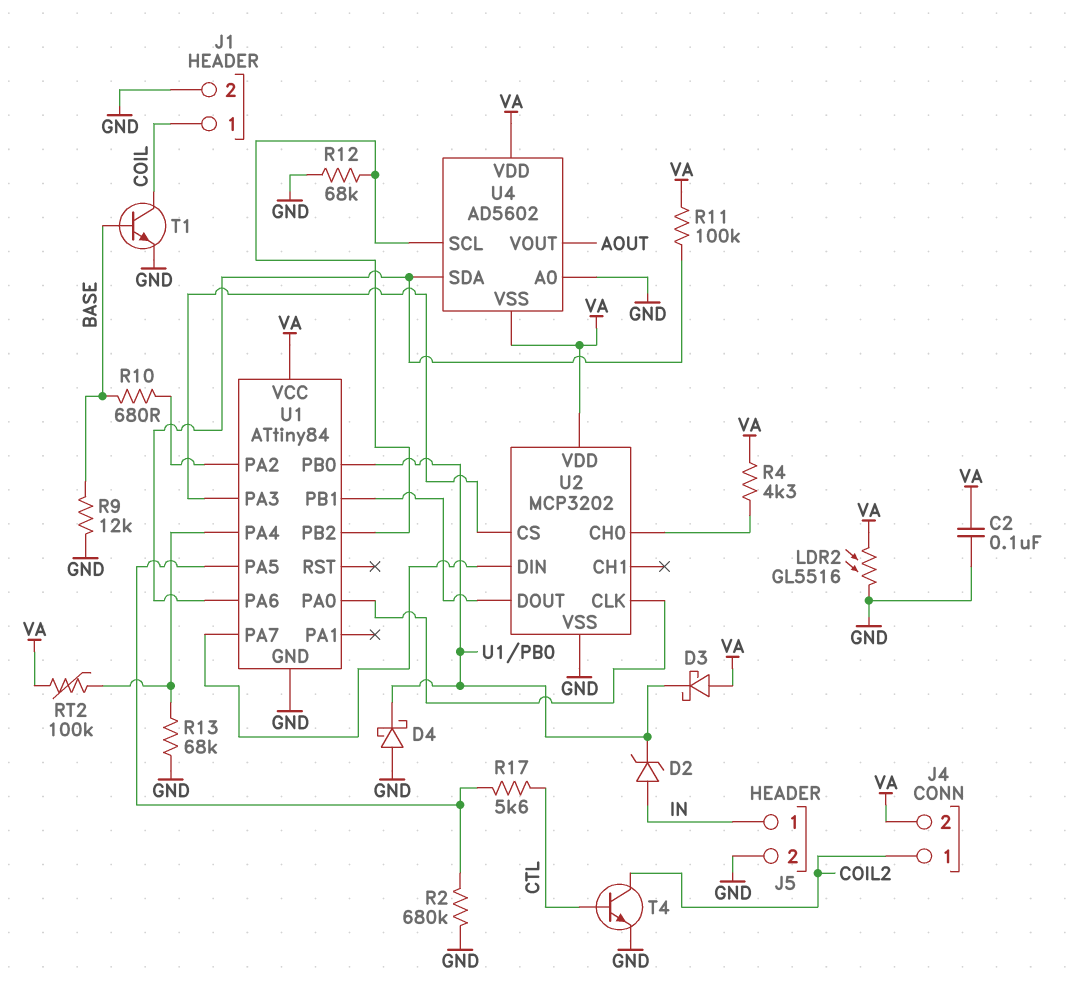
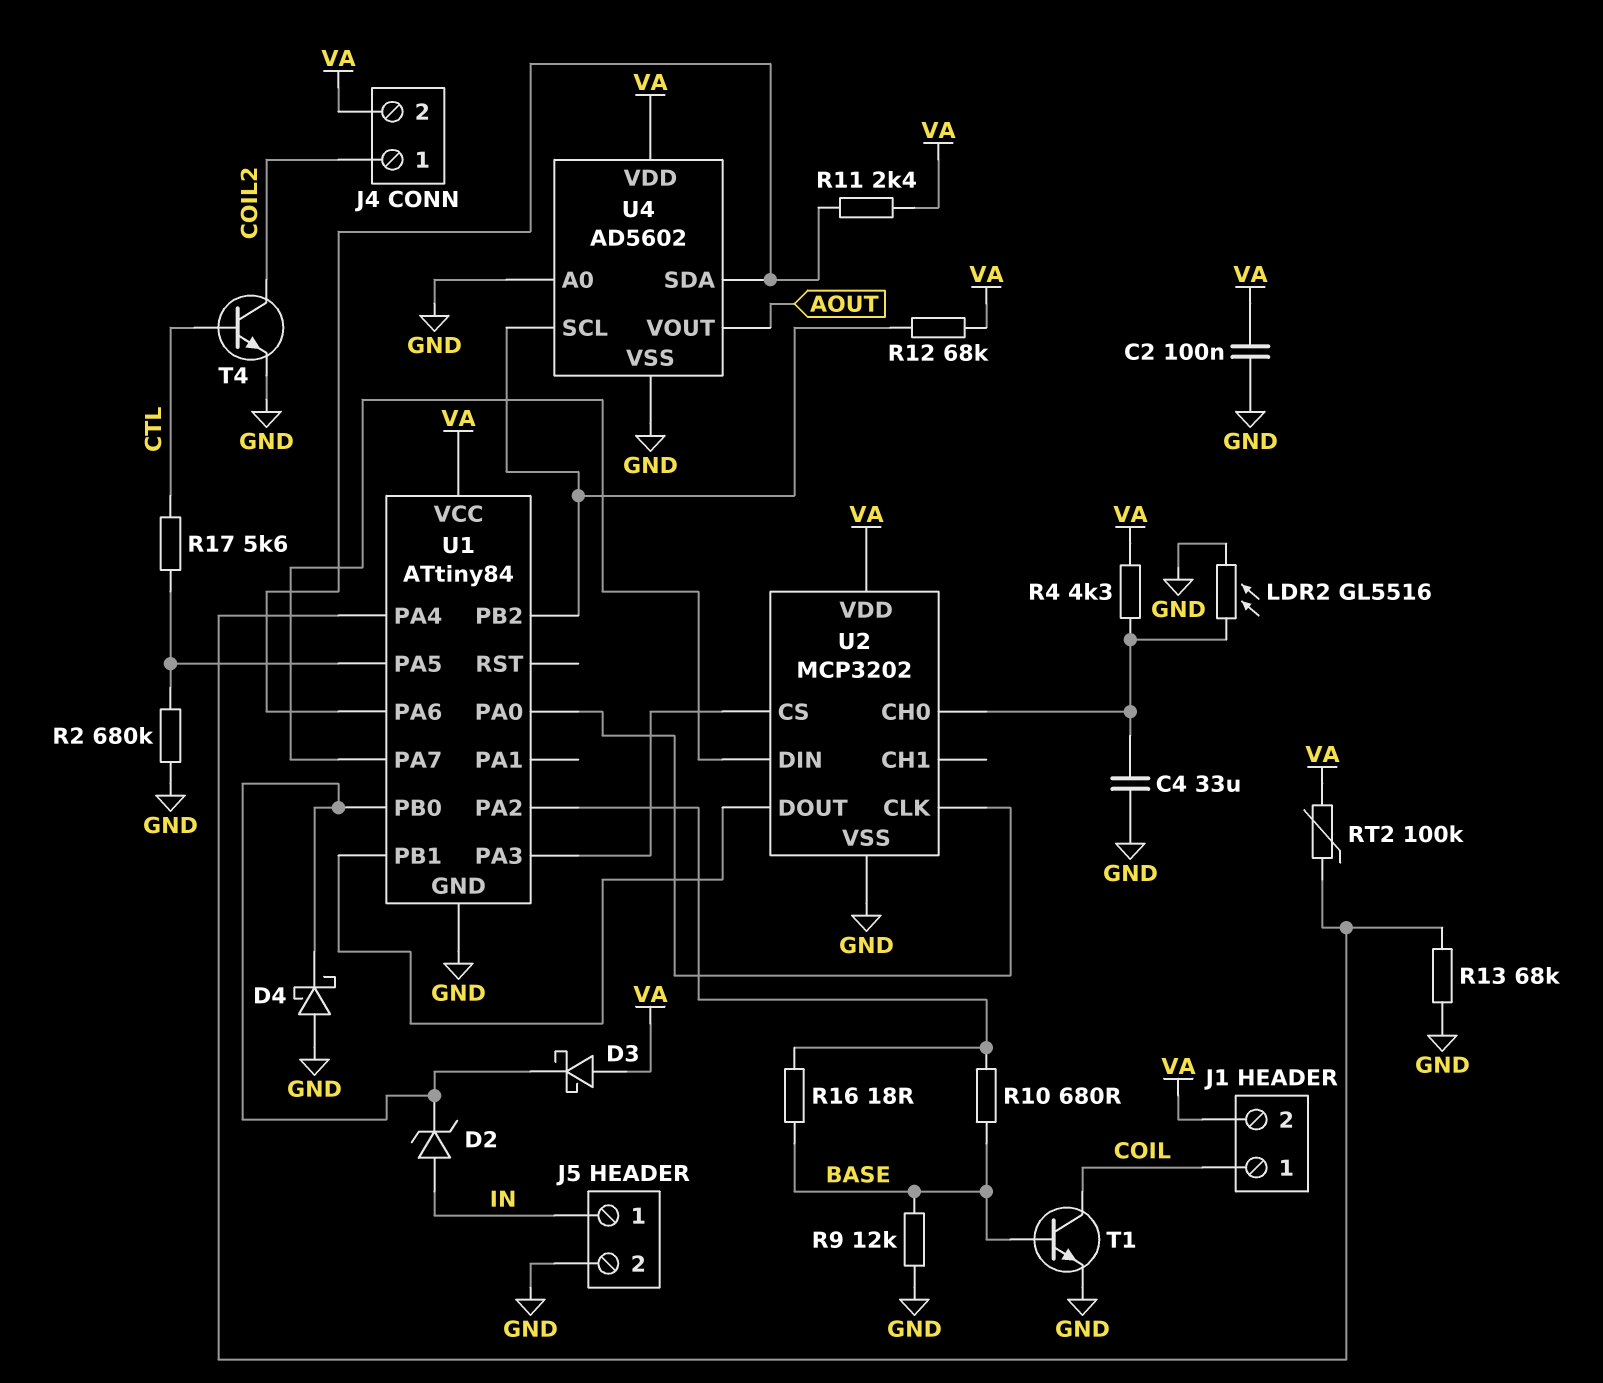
C4: none -> 33uF (GND, U2/CH0)
J1 pin 2: GND -> VA
LDR2: GL5516 (GND, VA) -> GL5516 (GND, U2/CH0)
R11: 100k (U1/PA6, VA) -> 2.4k (U1/PA6, VA)
R12: 68k (GND, U1/PB2) -> 68k (U1/PB2, VA)
R16: none -> 18 (BASE, U1/PA2)
U4 pin VSS: VA -> GND

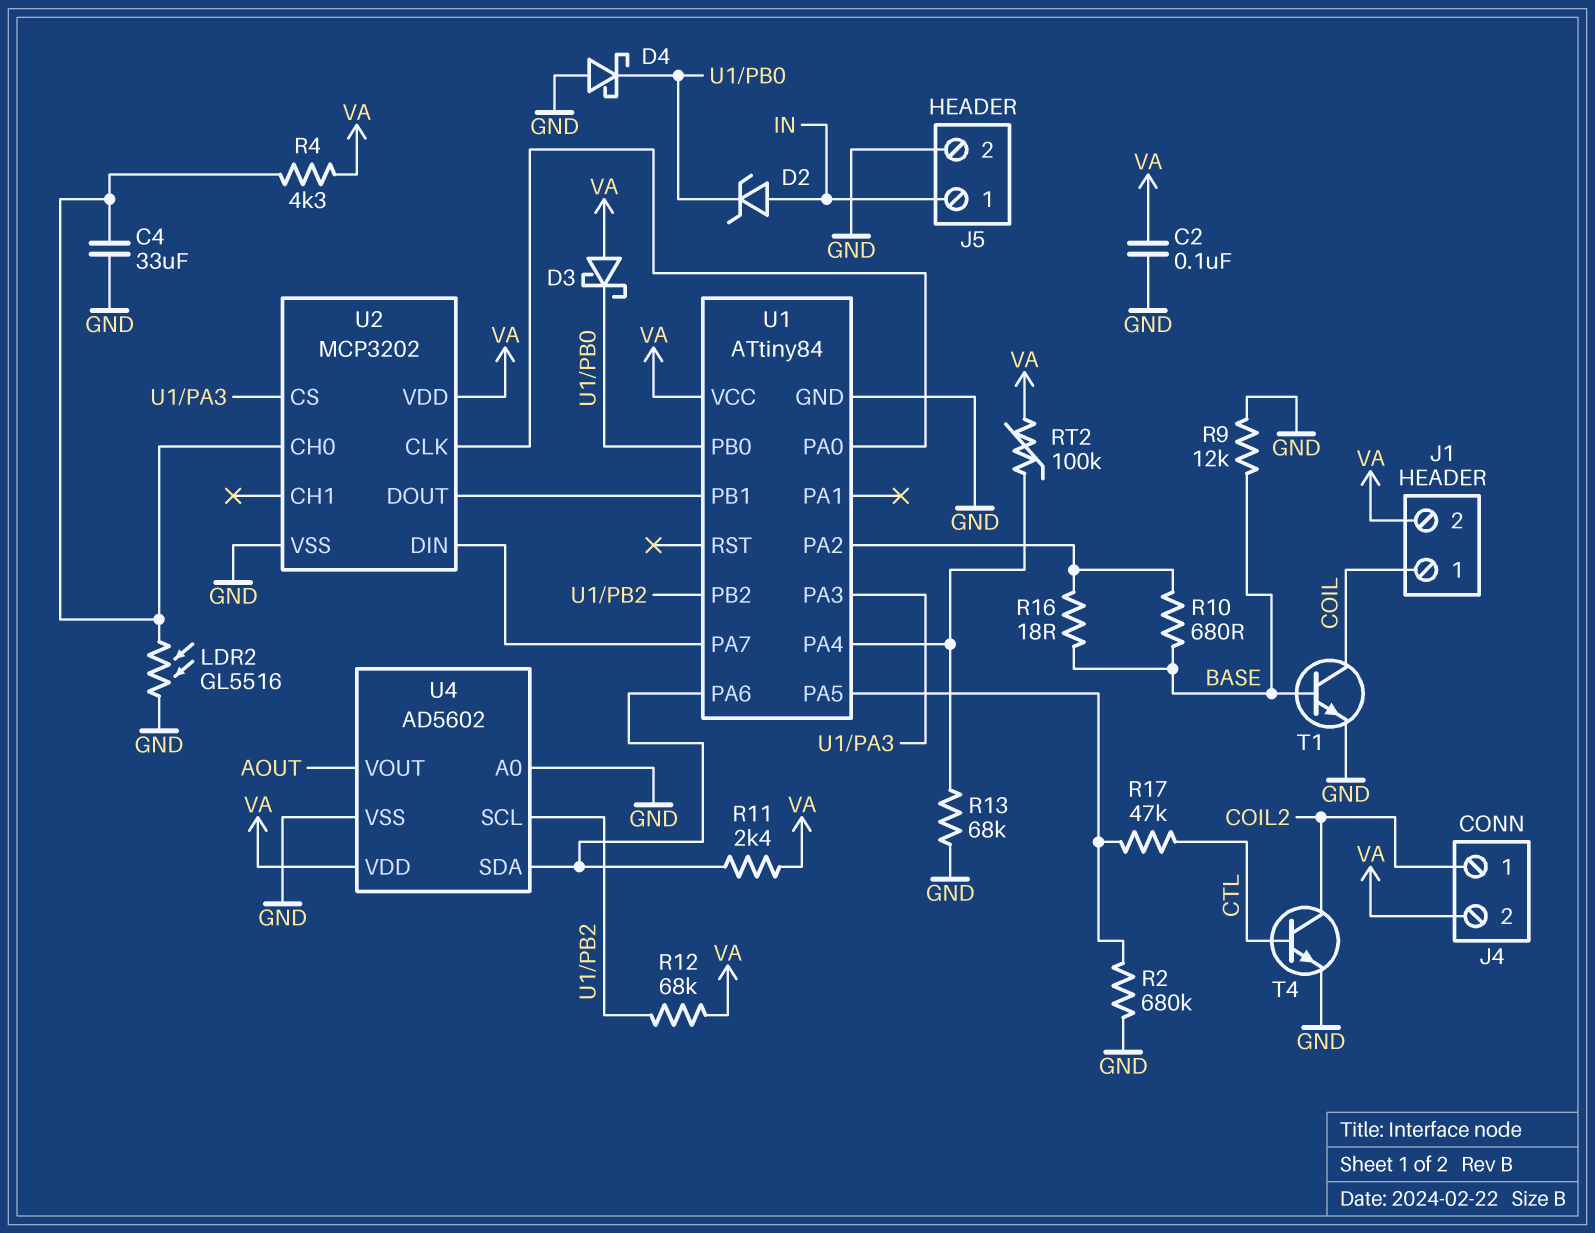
R17: 5.6k (CTL, U1/PA5) -> 47k (CTL, U1/PA5)

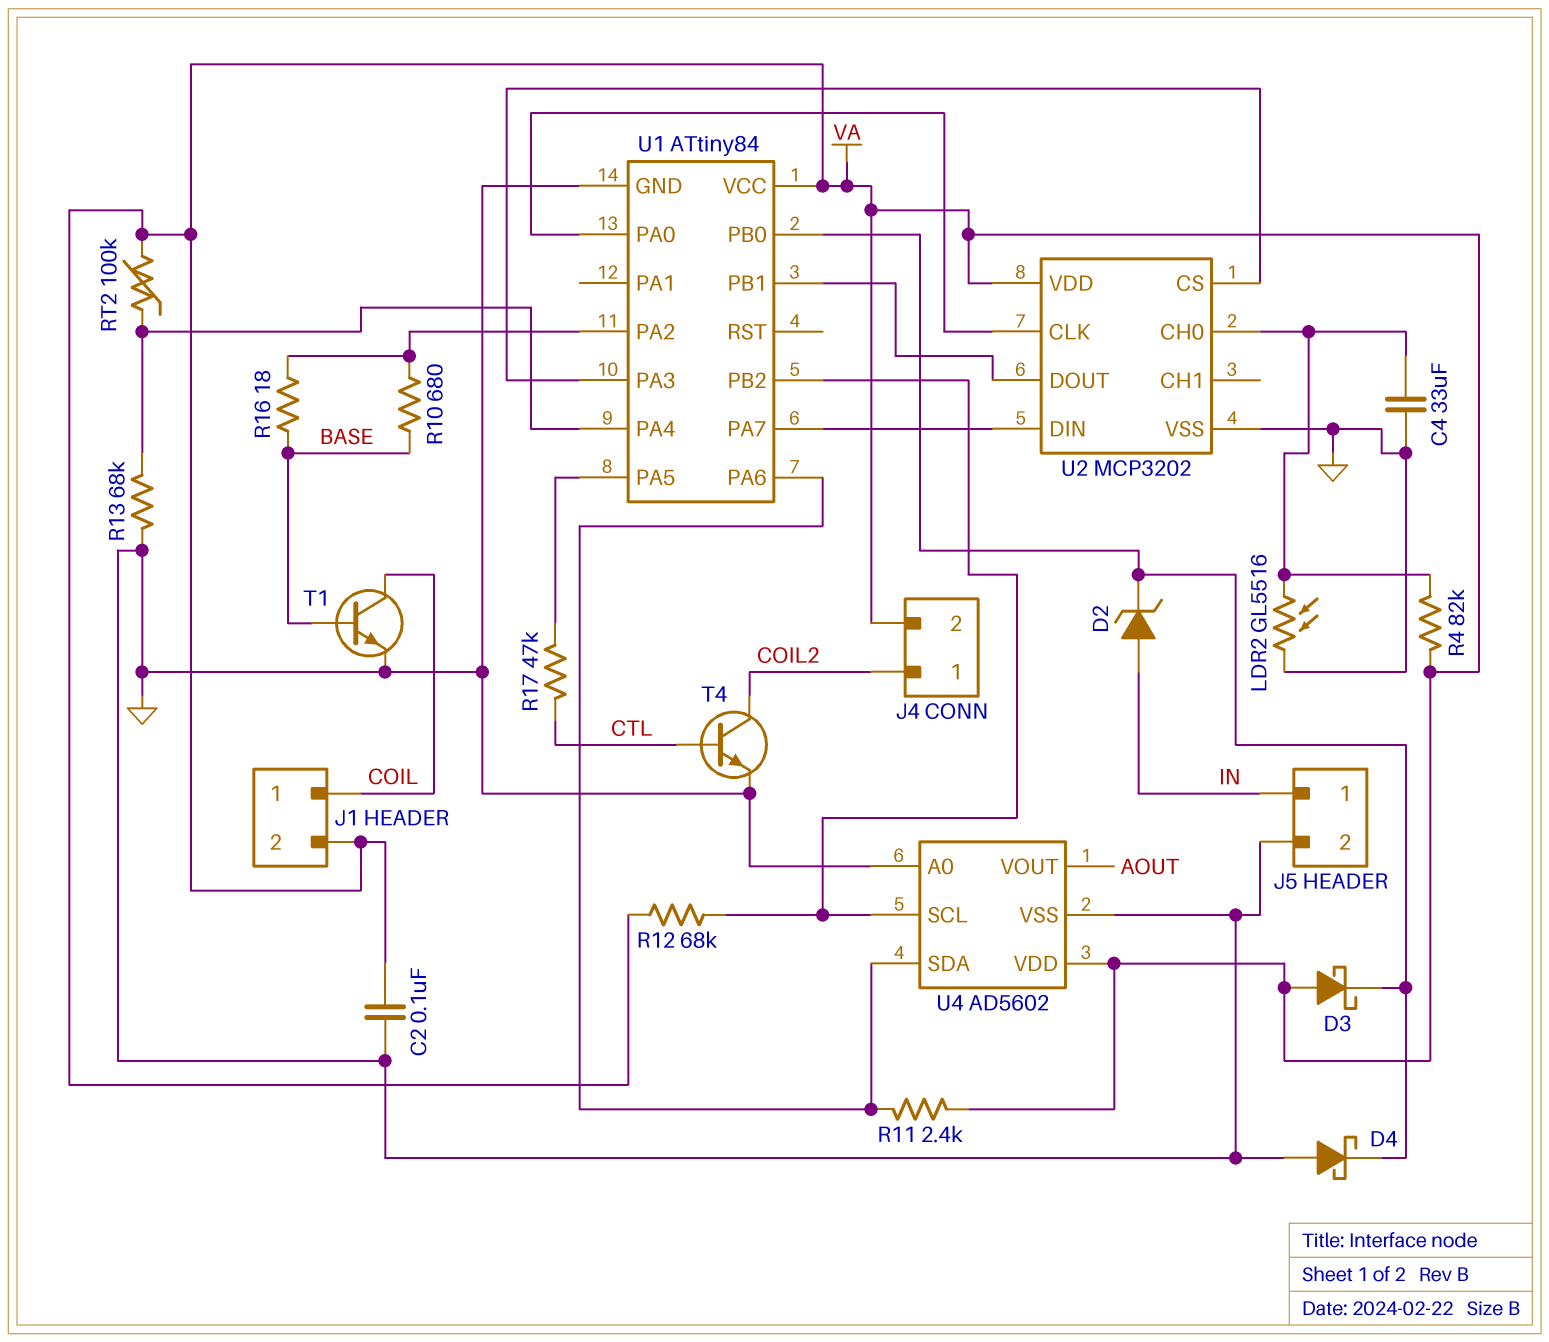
R2: 680k (GND, U1/PA5) -> none
R4: 4.3k (U2/CH0, VA) -> 82k (U2/CH0, VA)
R9: 12k (BASE, GND) -> none

